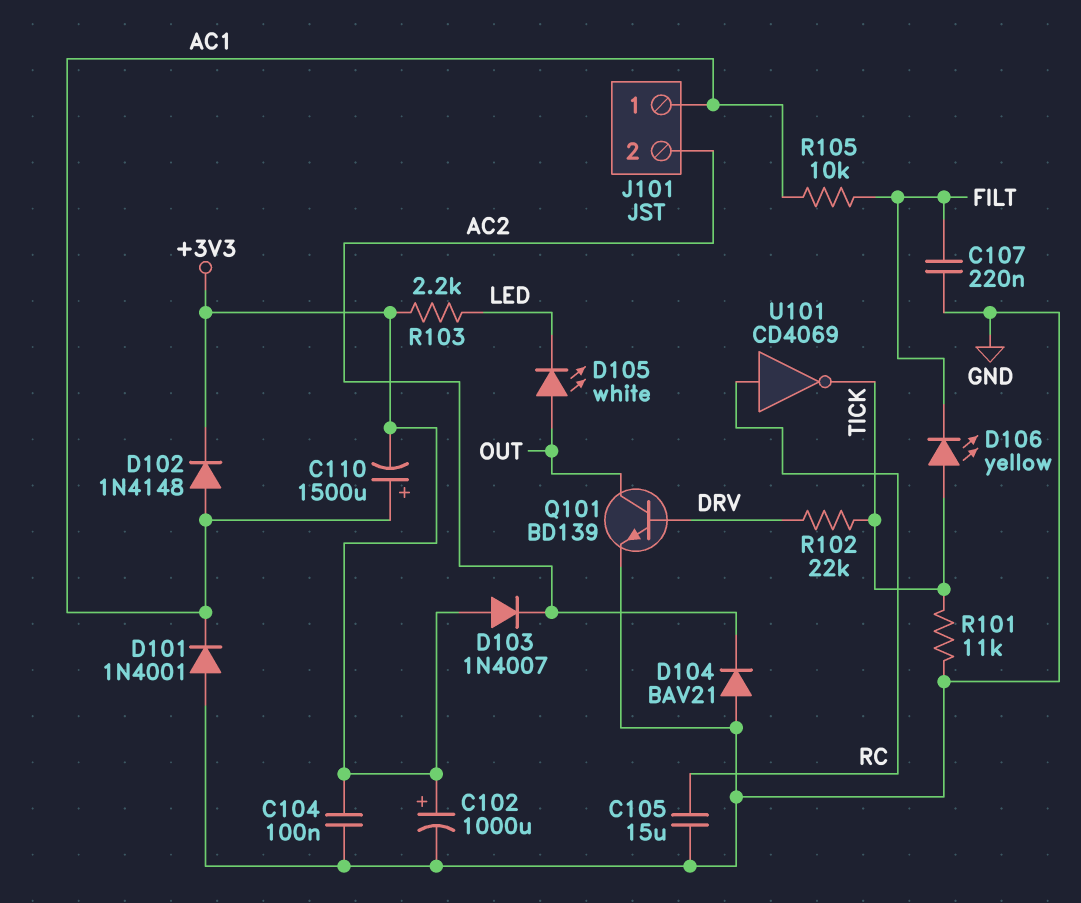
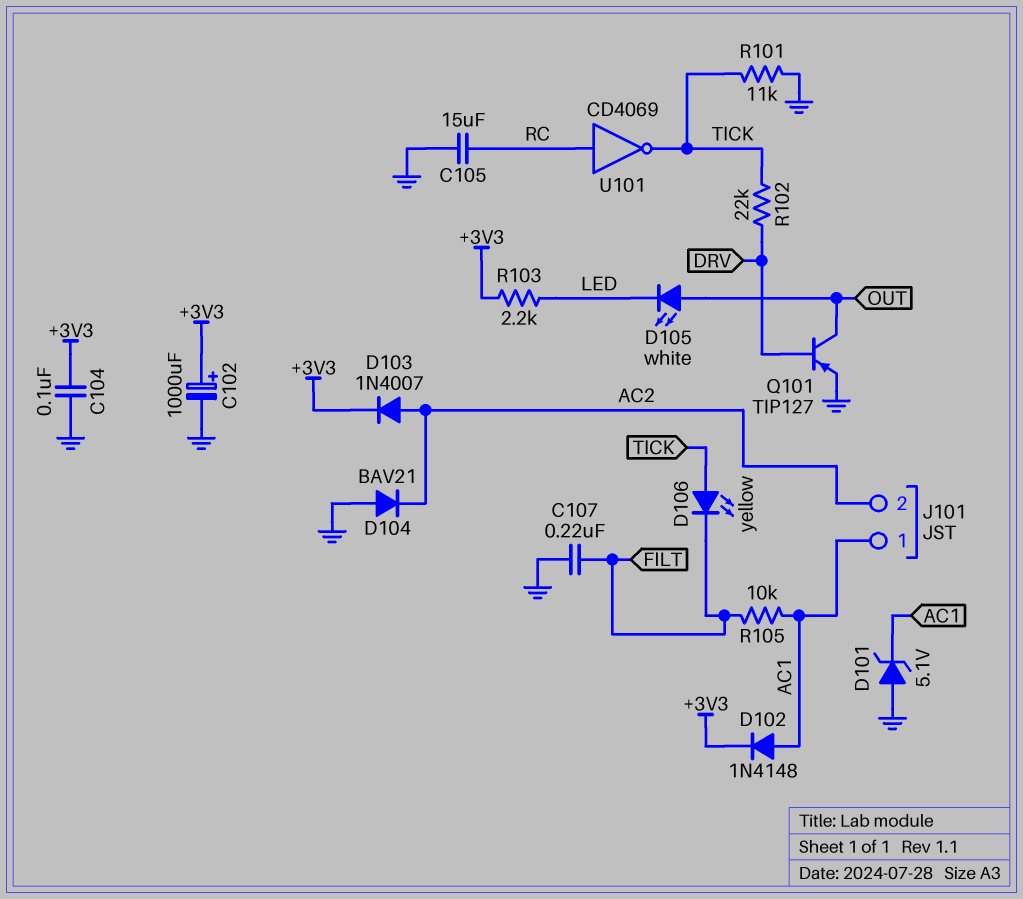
C110: 1500uF (plus AC1, minus +3V3) -> none
D101: diode 1N4001 (A GND, K AC1) -> zener 5.1V (A GND, K AC1)
D103: diode 1N4007 (A +3V3, K AC2) -> diode 1N4007 (A AC2, K +3V3)
Q101: NPN BD139 (B DRV, C OUT, E GND) -> PNP TIP127 (B DRV, C OUT, E GND)

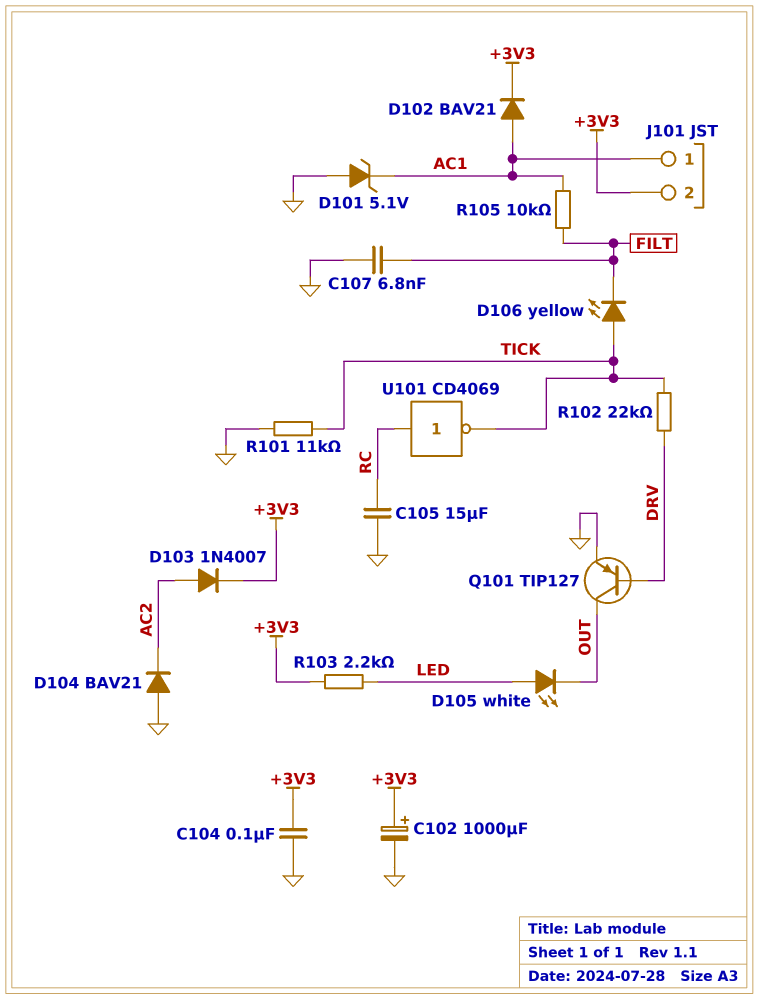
C107: 220nF (FILT, GND) -> 6.8nF (FILT, GND)
D102: diode 1N4148 (A AC1, K +3V3) -> diode BAV21 (A AC1, K +3V3)
D105: LED white (A OUT, K LED) -> LED white (A LED, K OUT)
J101 pin 2: AC2 -> +3V3

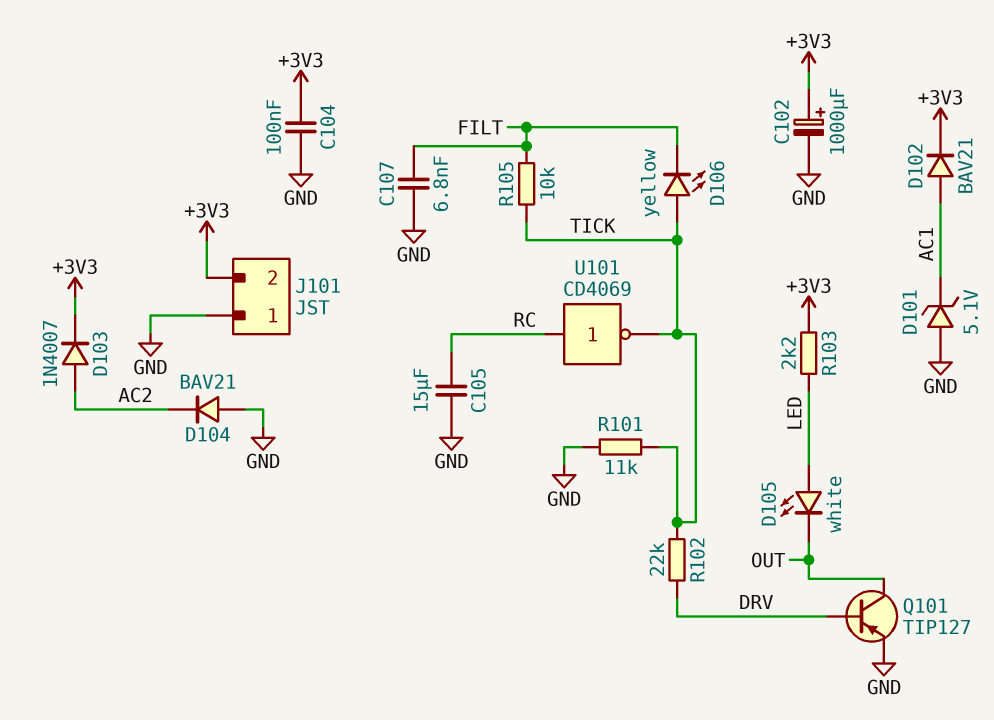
J101 pin 1: AC1 -> GND
R105: 10k (AC1, FILT) -> 10k (FILT, TICK)

